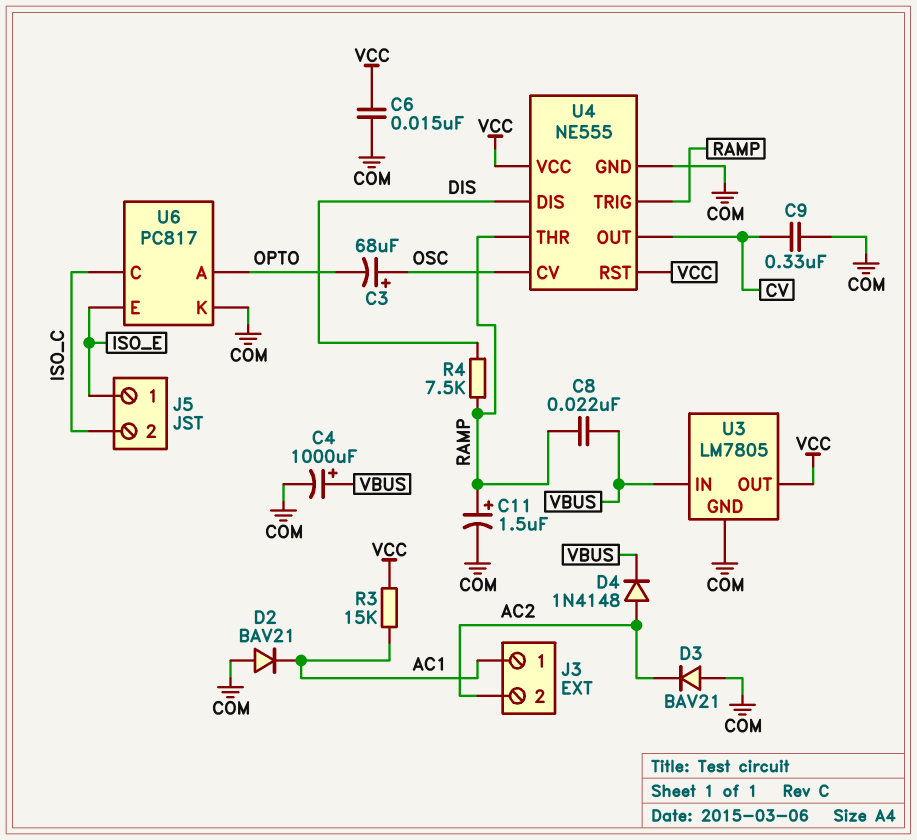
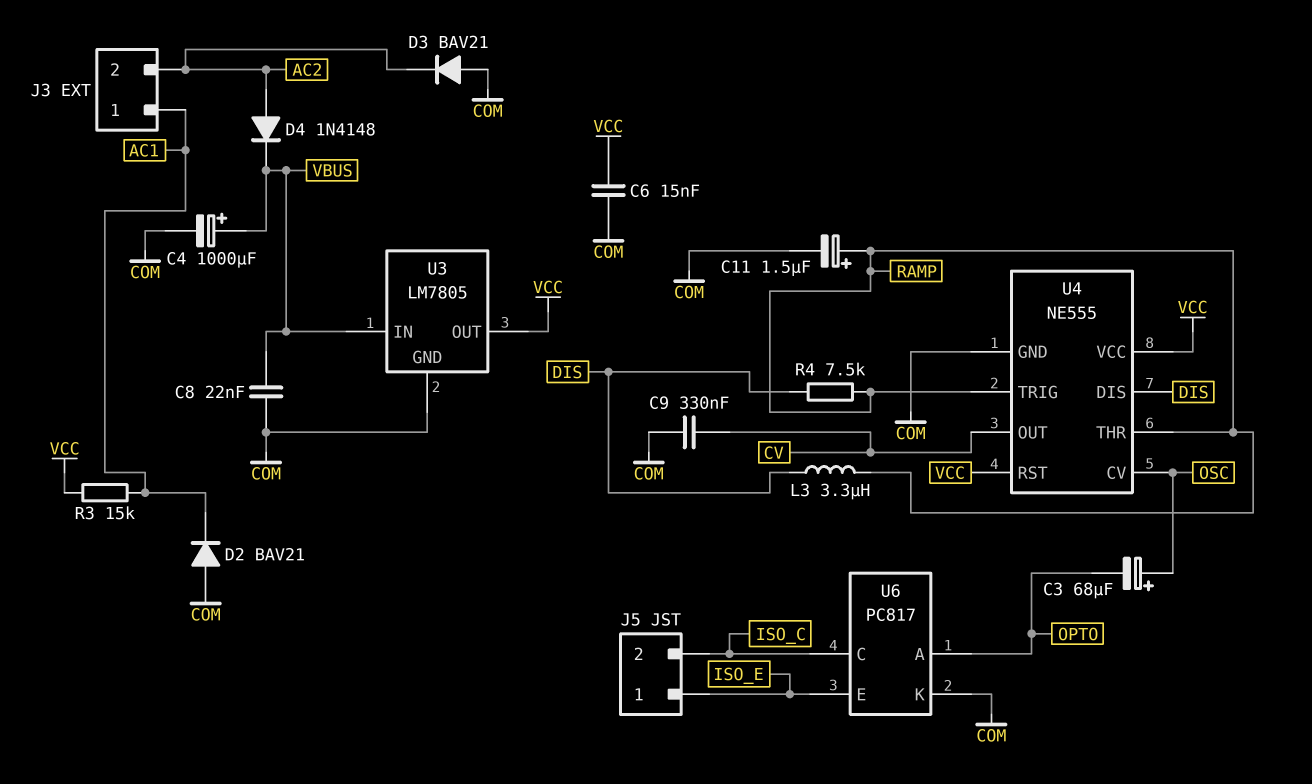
C8: 22nF (RAMP, VBUS) -> 22nF (COM, VBUS)
L3: none -> 3.3uH (DIS, RAMP)

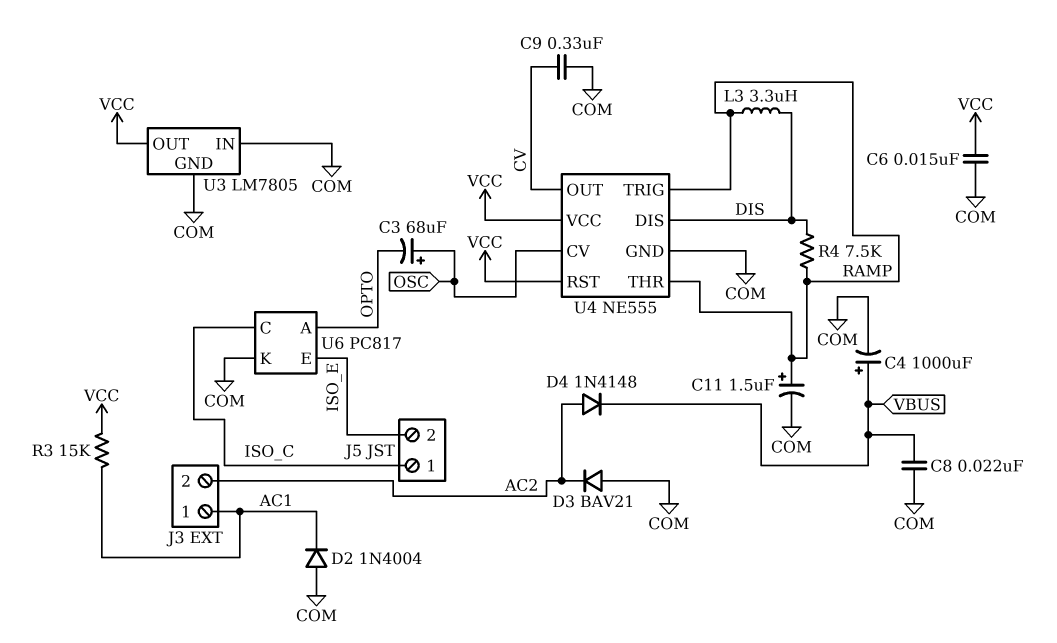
D2: diode BAV21 (A COM, K AC1) -> diode 1N4004 (A COM, K AC1)
J5 pin 1: ISO_E -> ISO_C
J5 pin 2: ISO_C -> ISO_E
U3 pin IN: VBUS -> COM

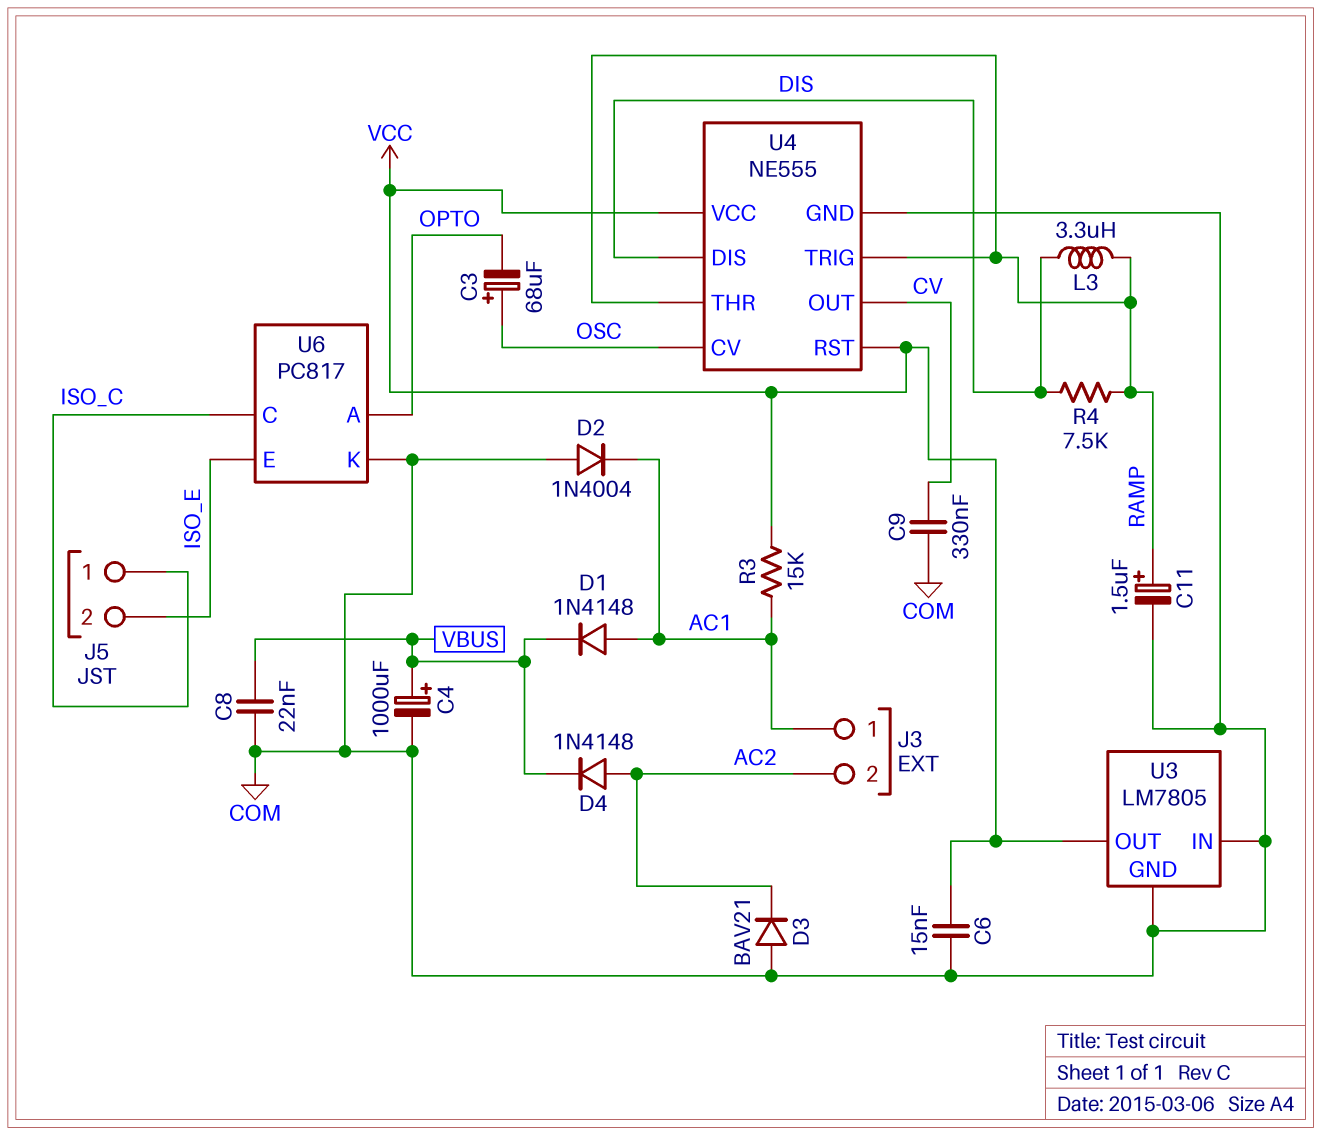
D1: none -> diode 1N4148 (A AC1, K VBUS)

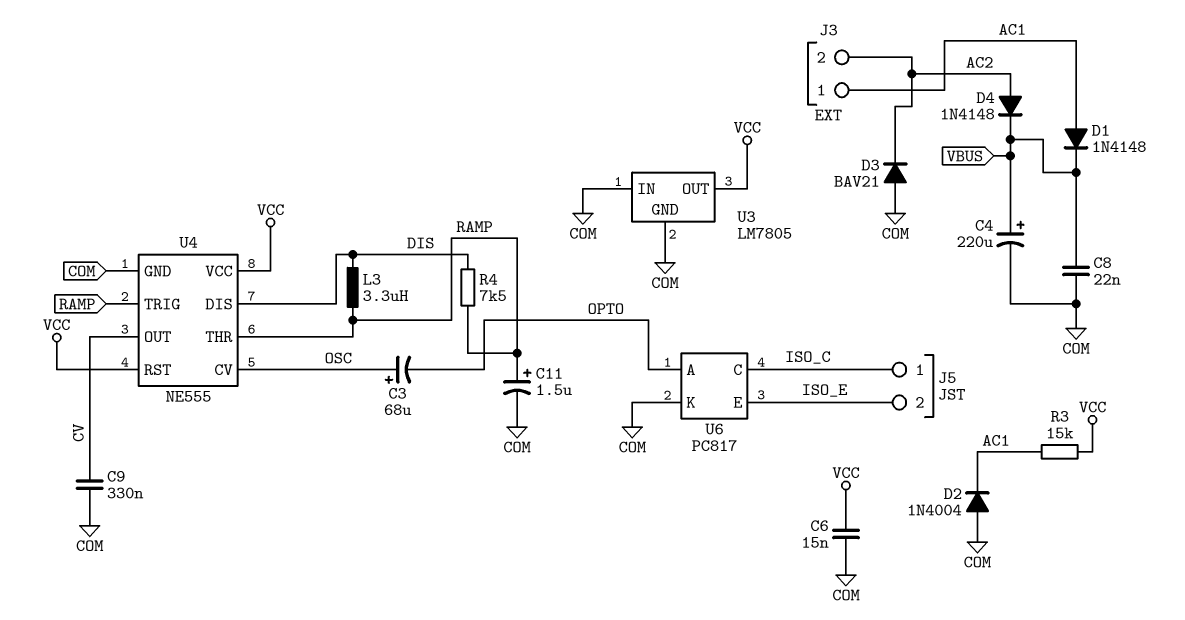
C4: 1000uF (plus VBUS, minus COM) -> 220uF (plus VBUS, minus COM)

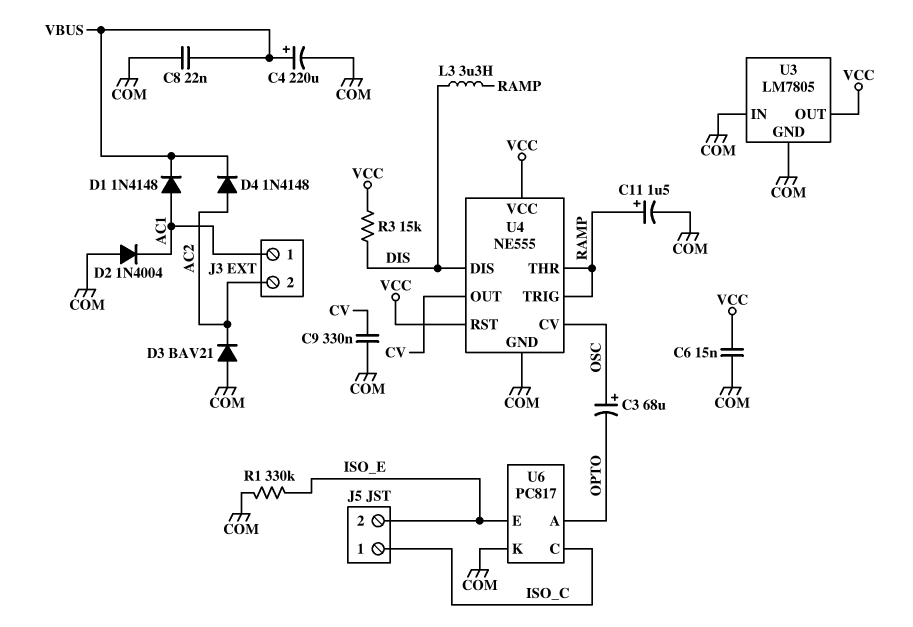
R1: none -> 330k (COM, ISO_E)
R3: 15k (AC1, VCC) -> 15k (DIS, VCC)
R4: 7.5k (DIS, RAMP) -> none

